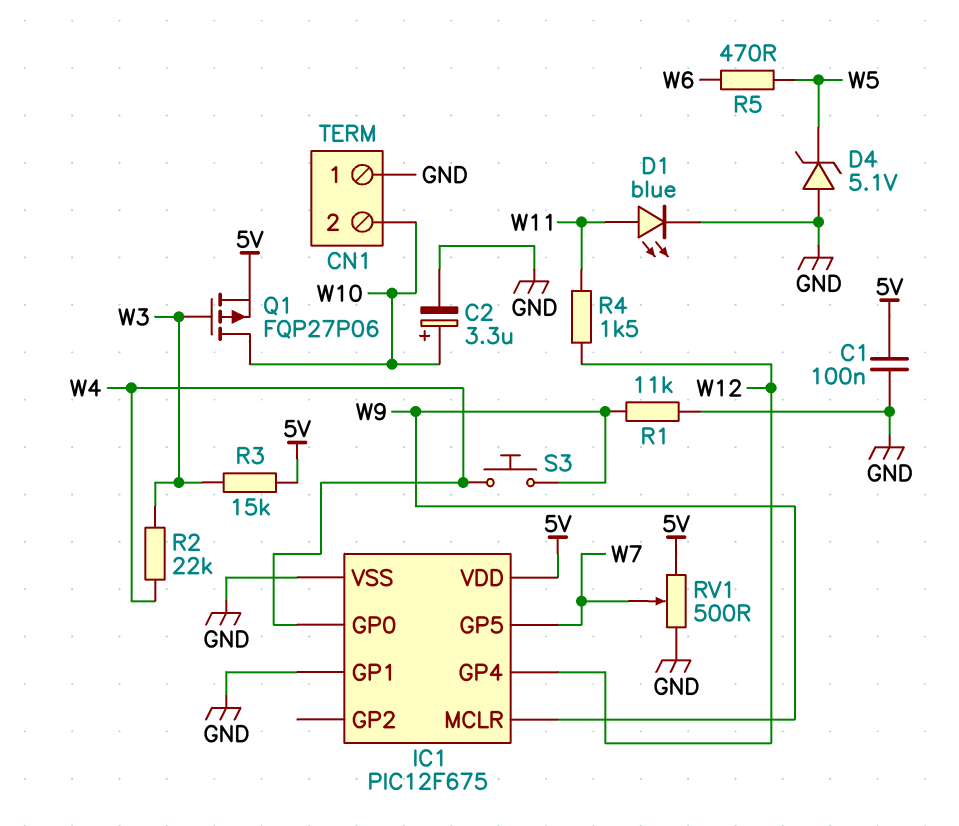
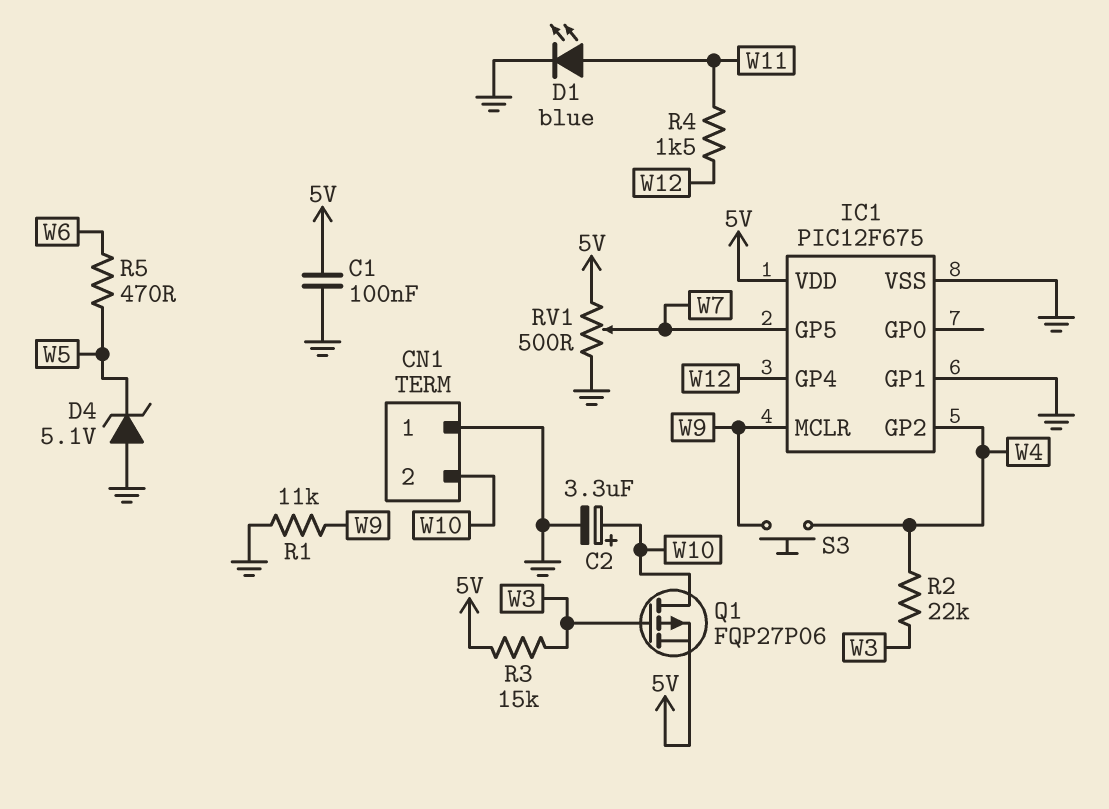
IC1 pin GP0: W4 -> none
IC1 pin GP2: none -> W4

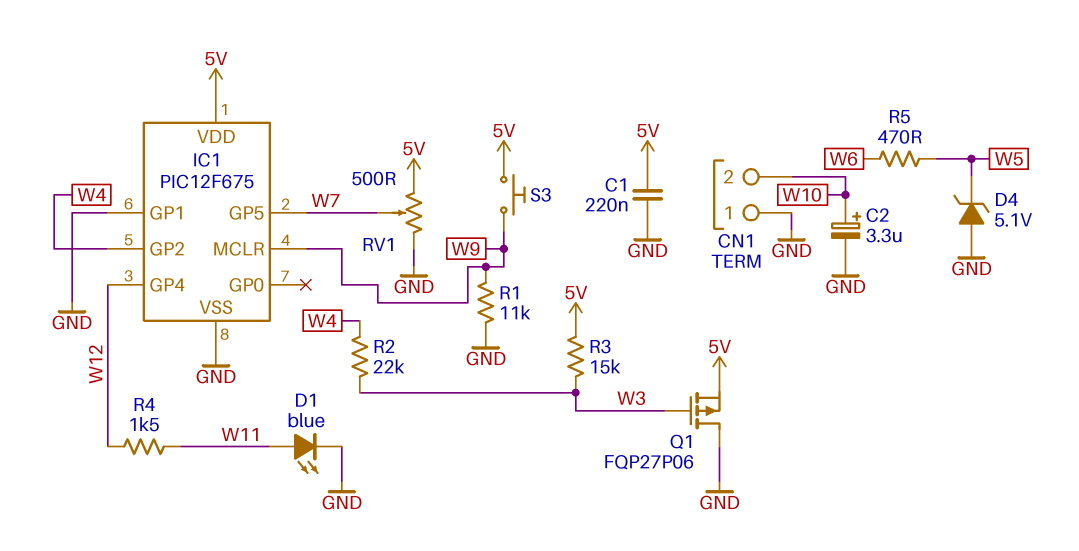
C1: 100nF (5V, GND) -> 220nF (5V, GND)
Q1: PMOS FQP27P06 (G W3, D W10, S 5V) -> PMOS FQP27P06 (G W3, D GND, S 5V)
S3: button (W4, W9) -> button (5V, W9)

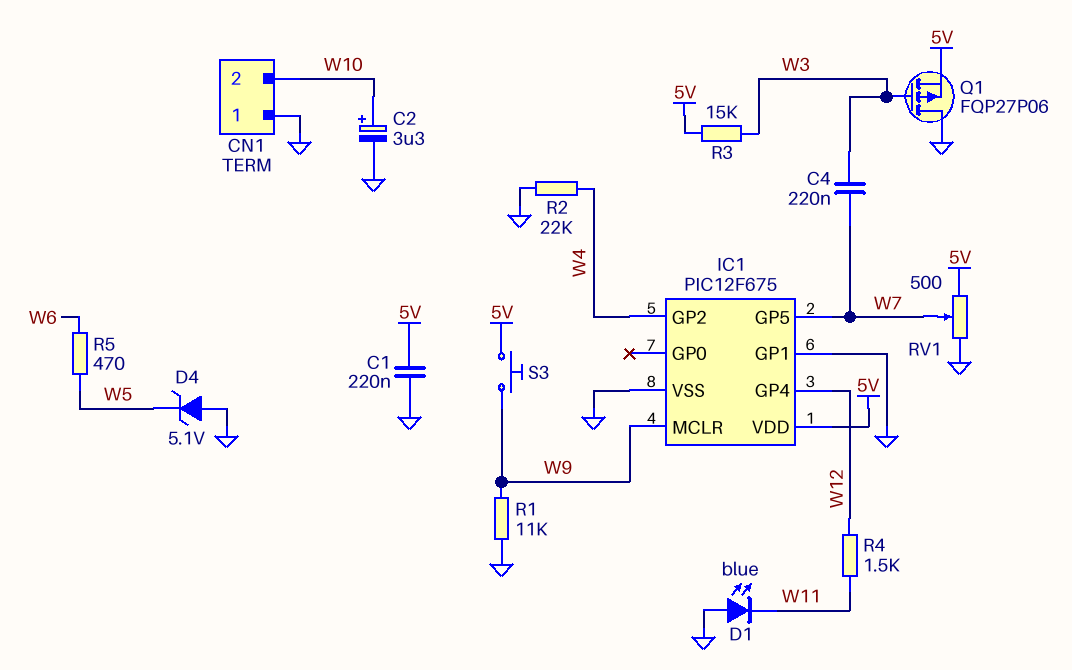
C4: none -> 220nF (W3, W7)
D1: LED blue (A W11, K GND) -> LED blue (A GND, K W11)
R2: 22k (W3, W4) -> 22k (GND, W4)

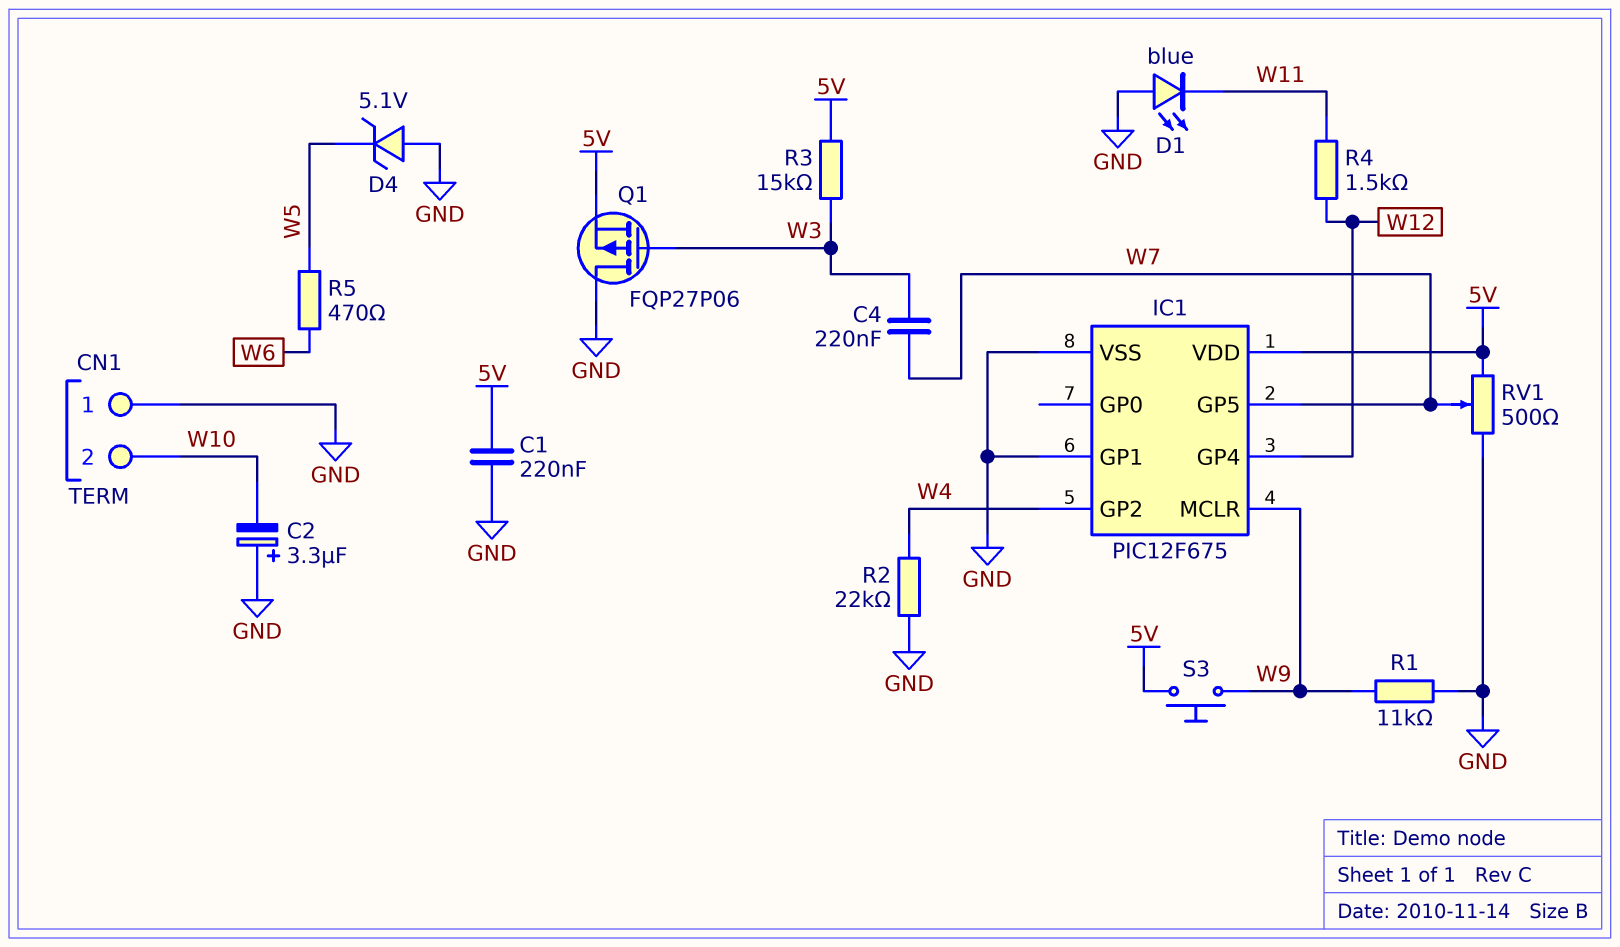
C2: 3.3uF (plus W10, minus GND) -> 3.3uF (plus GND, minus W10)

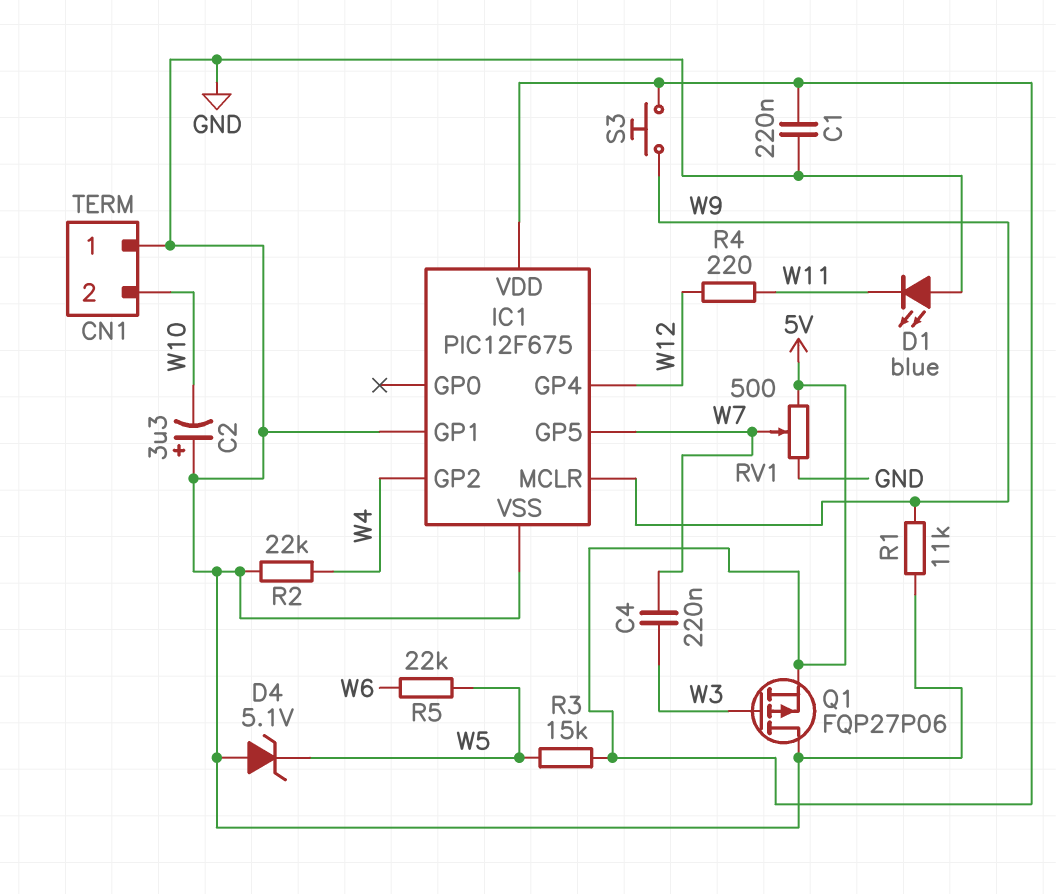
R3: 15k (5V, W3) -> 15k (5V, W5)
R4: 1.5k (W11, W12) -> 220 (W11, W12)
R5: 470 (W5, W6) -> 22k (W5, W6)

